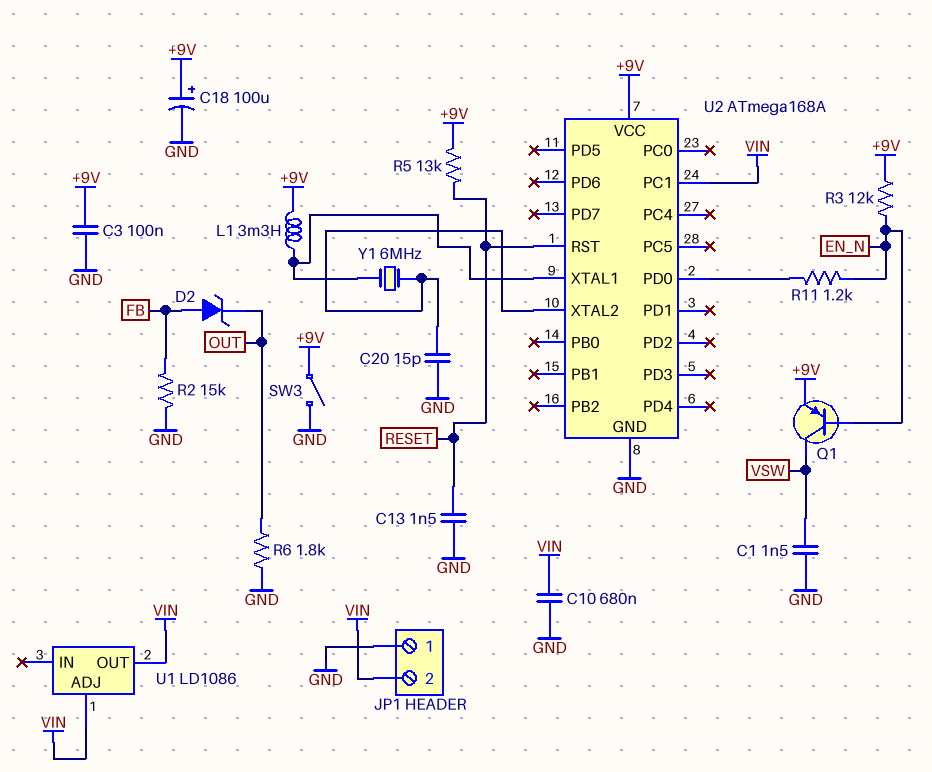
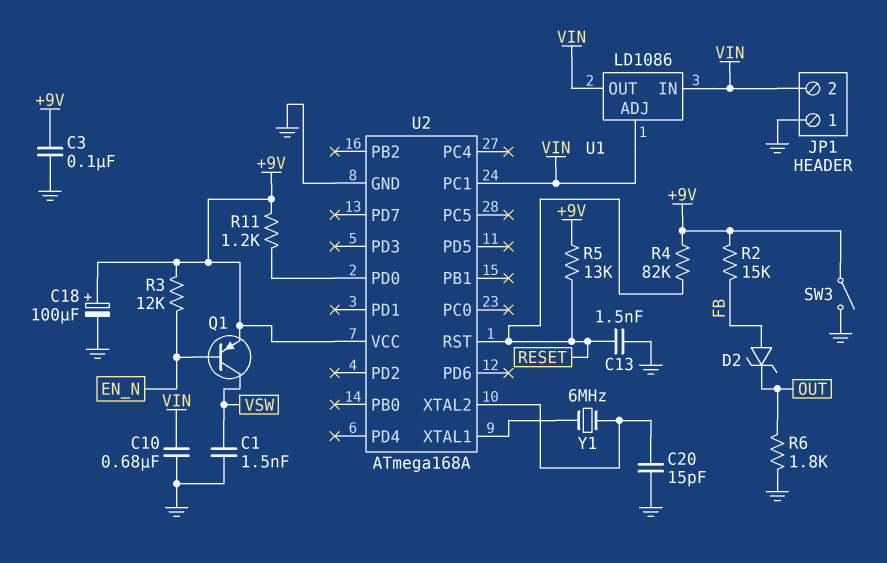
L1: 3.3mH (+9V, U2/XTAL1) -> none
R2: 15k (FB, GND) -> 15k (+9V, FB)
R4: none -> 82k (+9V, RESET)
R11: 1.2k (EN_N, U2/PD0) -> 1.2k (+9V, U2/PD0)
U1 pin IN: none -> VIN

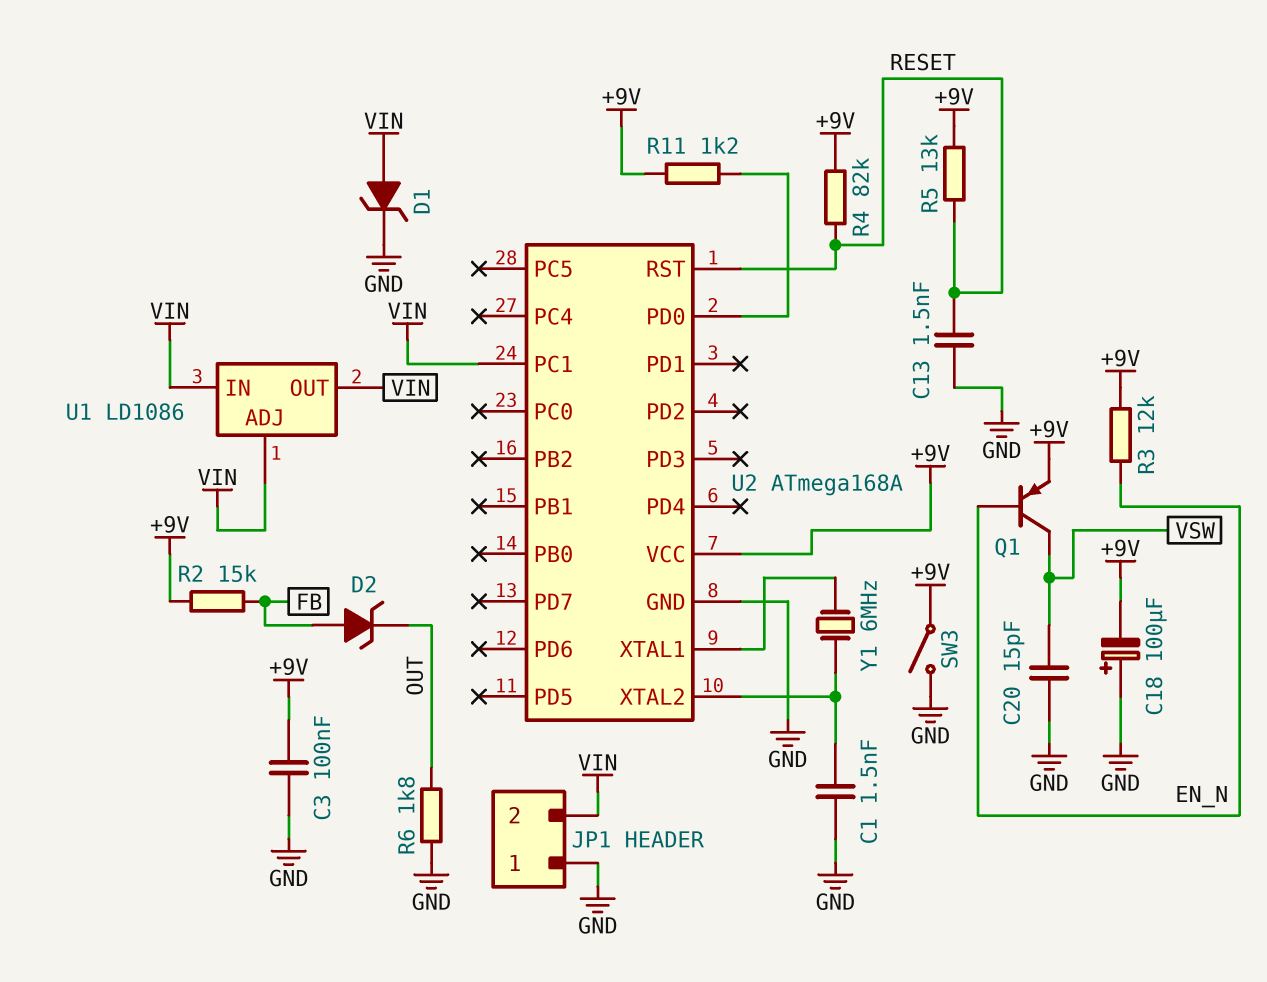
C1: 1.5nF (GND, VSW) -> 1.5nF (GND, U2/XTAL2)
C10: 680nF (GND, VIN) -> none
C18: 100uF (plus +9V, minus GND) -> 100uF (plus GND, minus +9V)
C20: 15pF (GND, U2/XTAL2) -> 15pF (GND, VSW)
D1: none -> zener (A VIN, K GND)

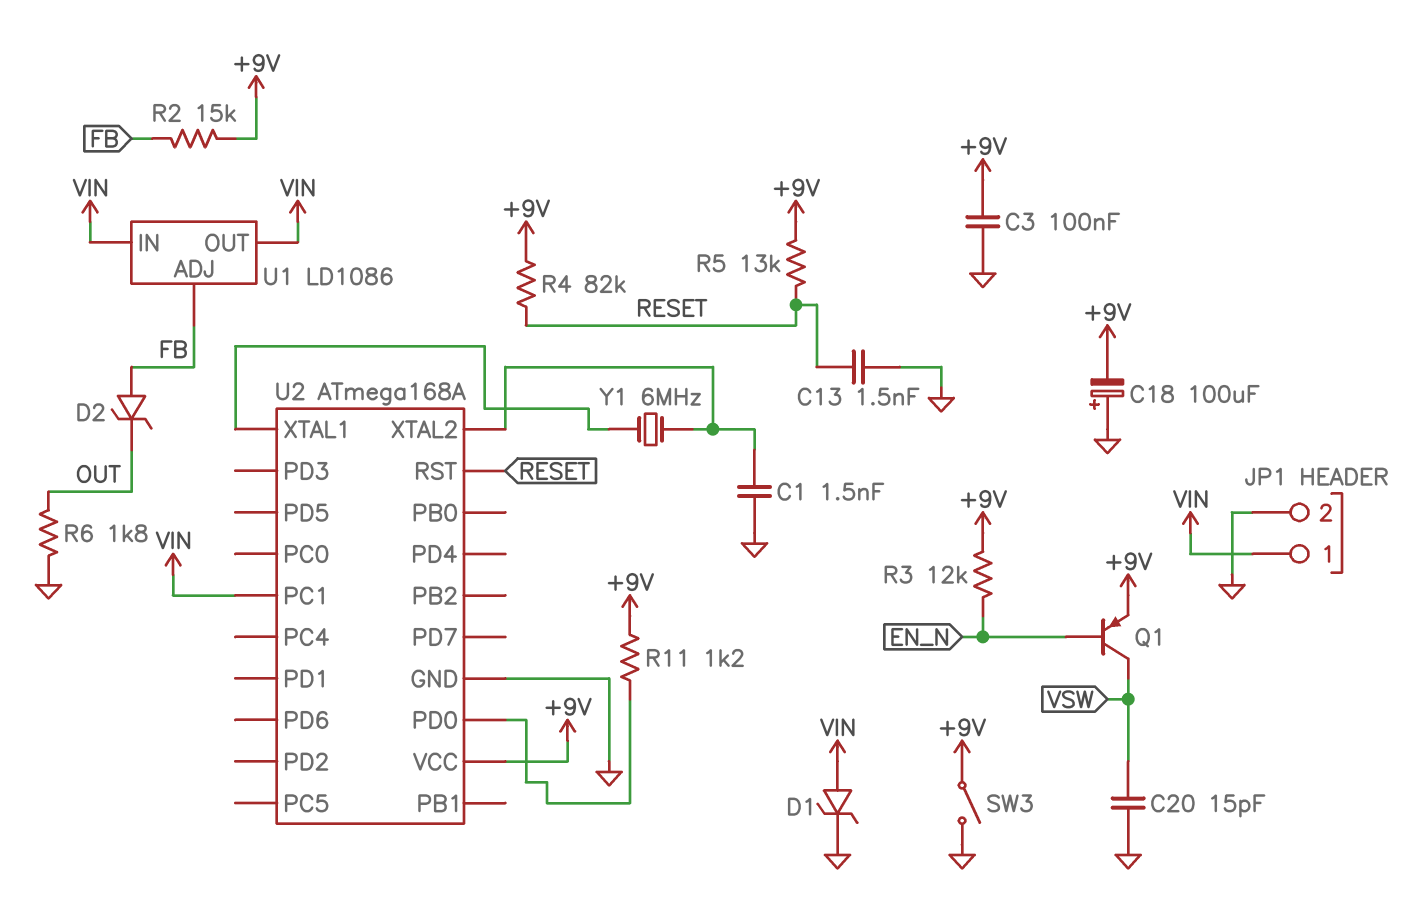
JP1 pin 1: GND -> VIN
JP1 pin 2: VIN -> GND
U1 pin ADJ: VIN -> FB

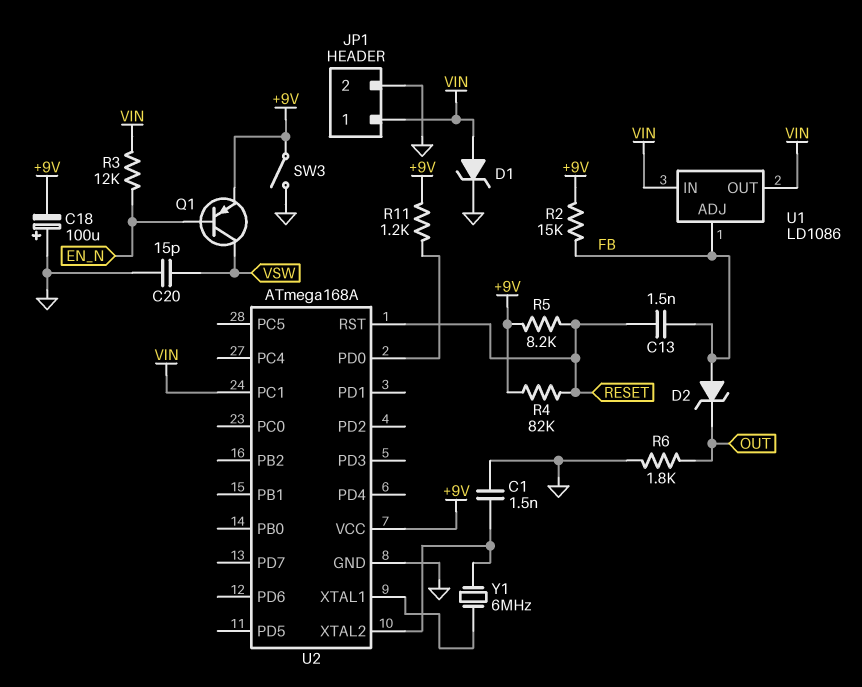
C3: 100nF (+9V, GND) -> none
C13: 1.5nF (GND, RESET) -> 1.5nF (FB, RESET)
R3: 12k (+9V, EN_N) -> 12k (EN_N, VIN)
R5: 13k (+9V, RESET) -> 8.2k (+9V, RESET)

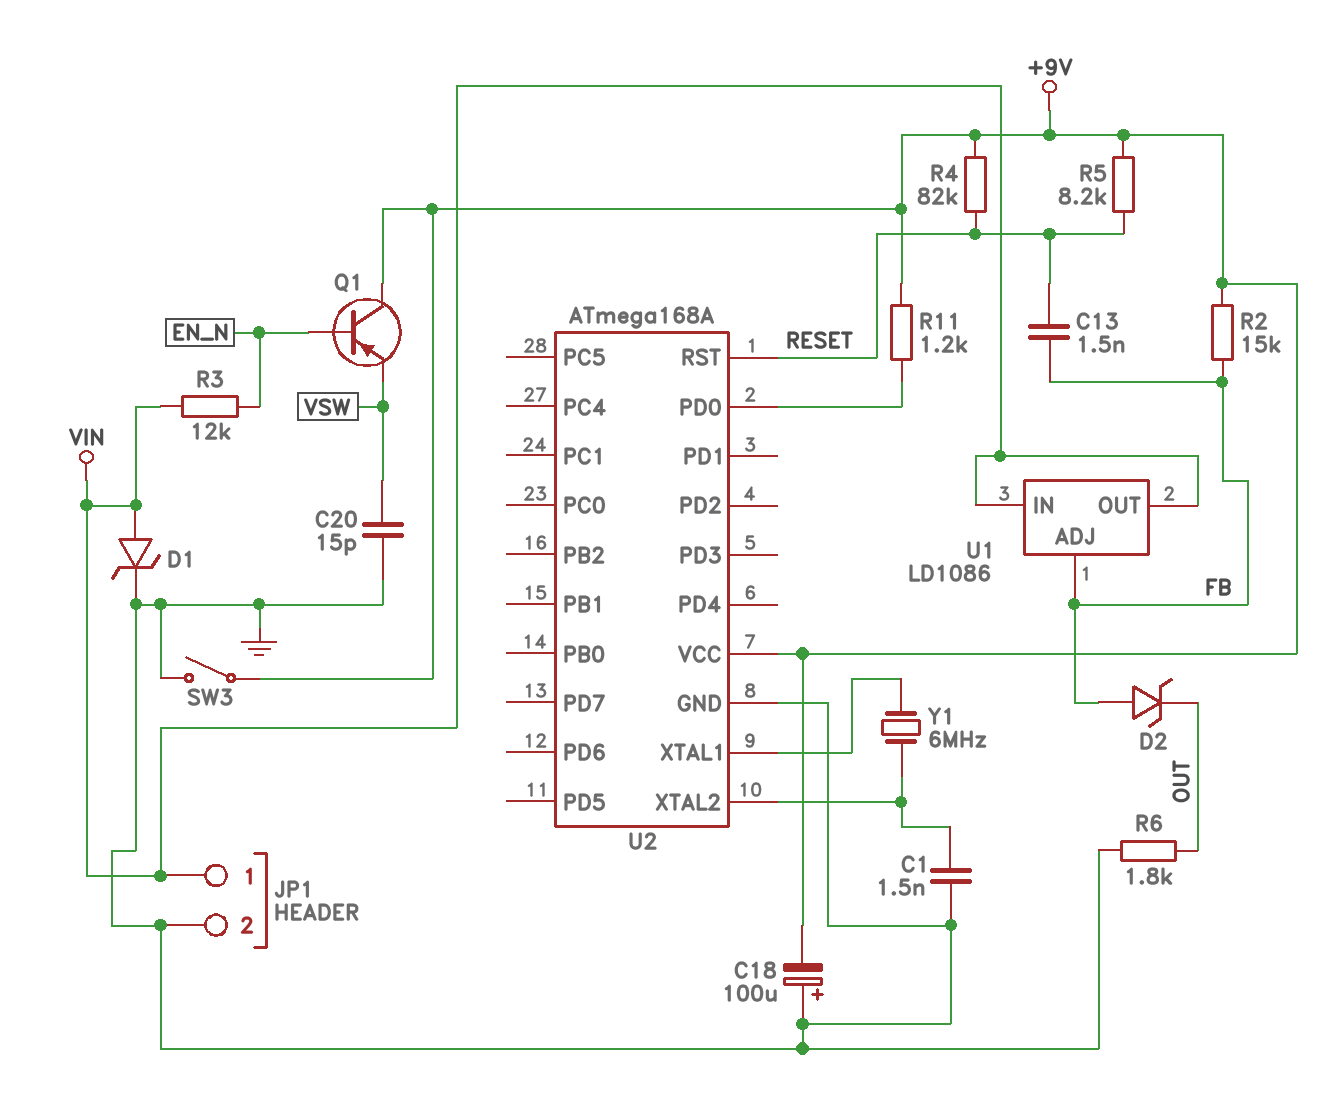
Q1: PNP (B EN_N, C VSW, E +9V) -> PNP (B EN_N, C +9V, E VSW)
U2 pin PC1: VIN -> none

